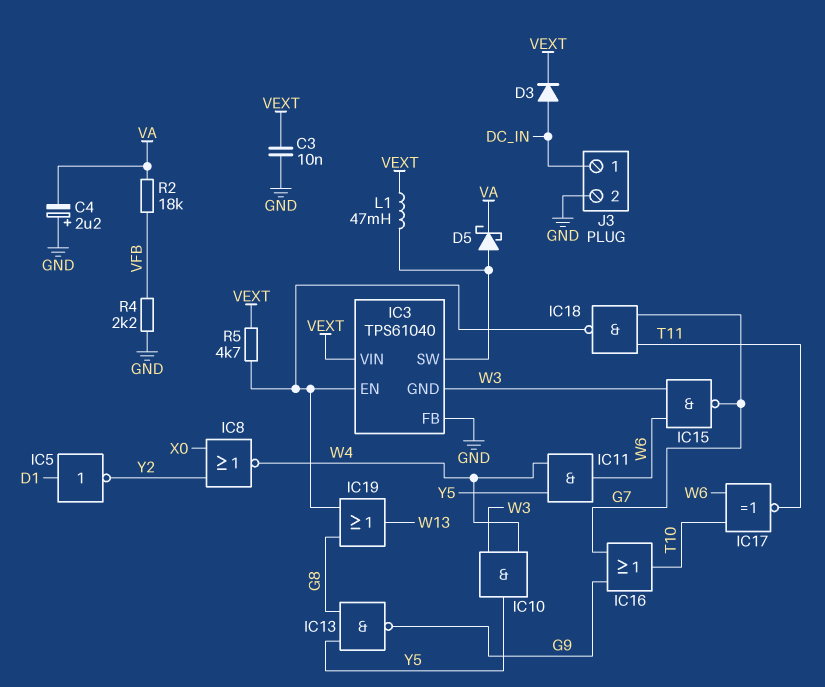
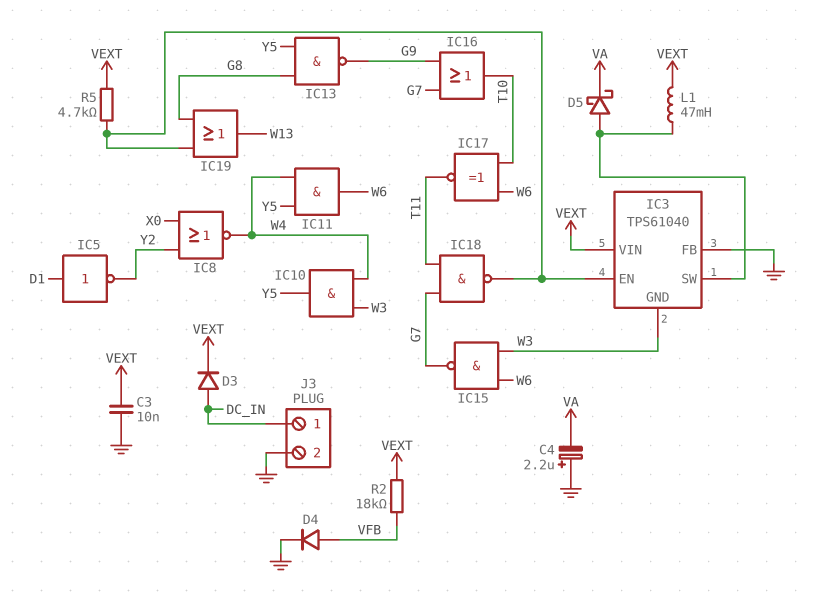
D4: none -> diode (A VFB, K GND)
R2: 18k (VA, VFB) -> 18k (VEXT, VFB)
R4: 2.2k (GND, VFB) -> none

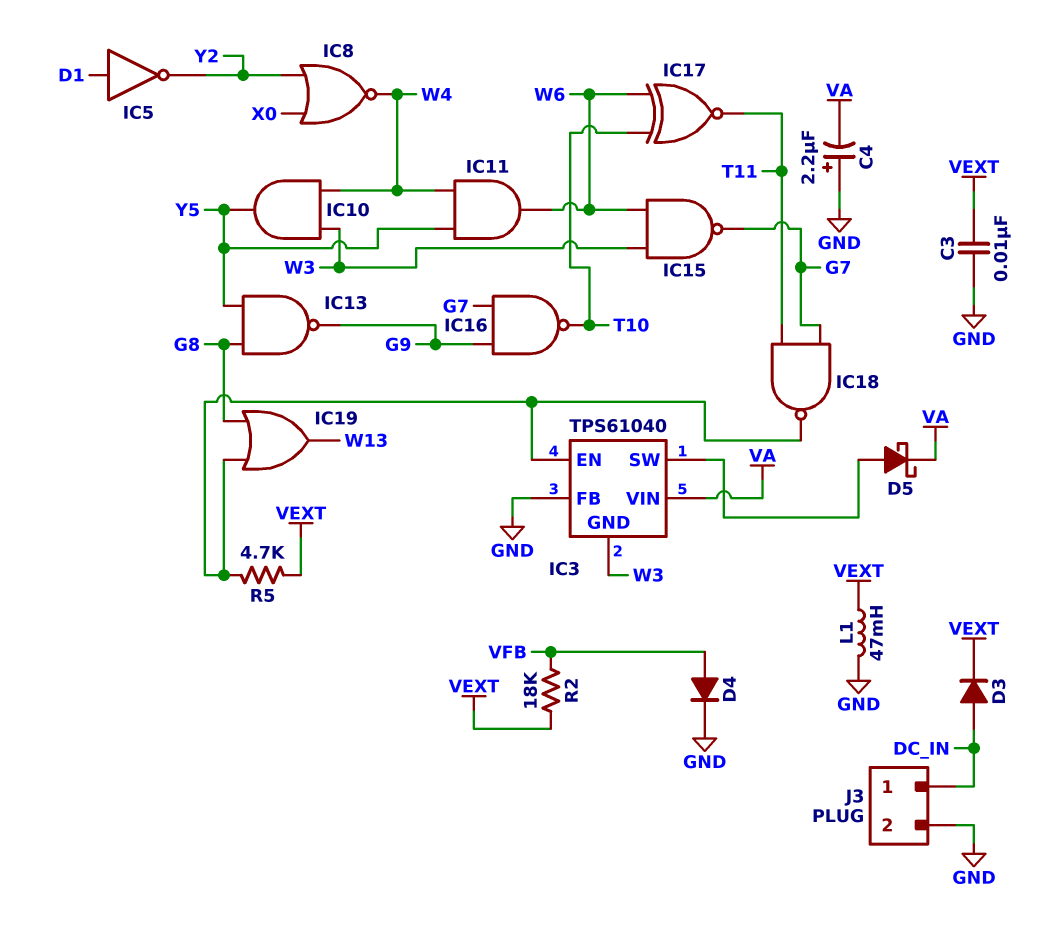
IC3 pin VIN: VEXT -> VA
IC16: OR (in G7, in G9, out T10) -> NAND (in G7, in G9, out T10)
L1: 47mH (IC3/SW, VEXT) -> 47mH (GND, VEXT)

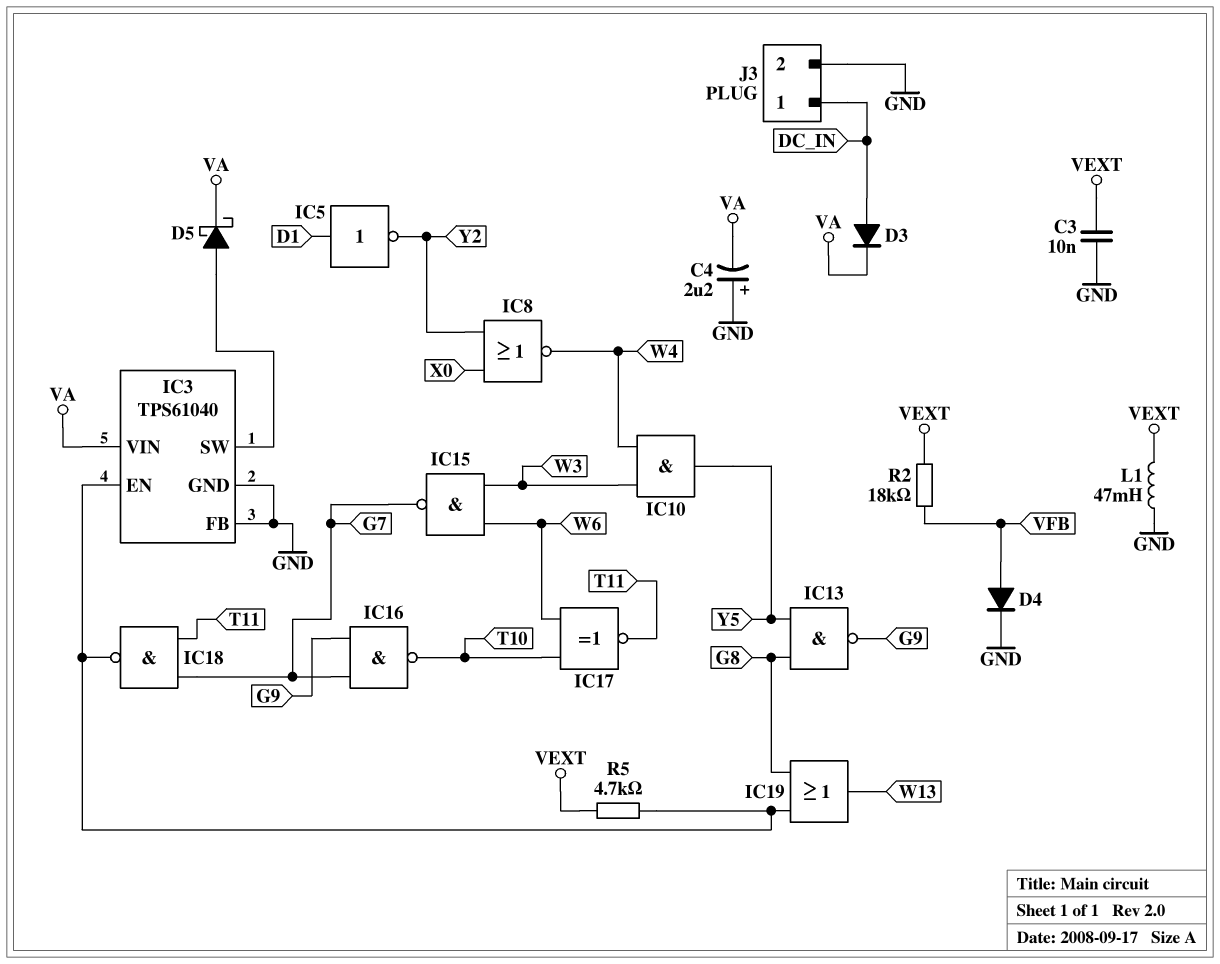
D3: diode (A DC_IN, K VEXT) -> diode (A DC_IN, K VA)
IC3 pin GND: W3 -> GND
IC11: AND (in W4, in Y5, out W6) -> none

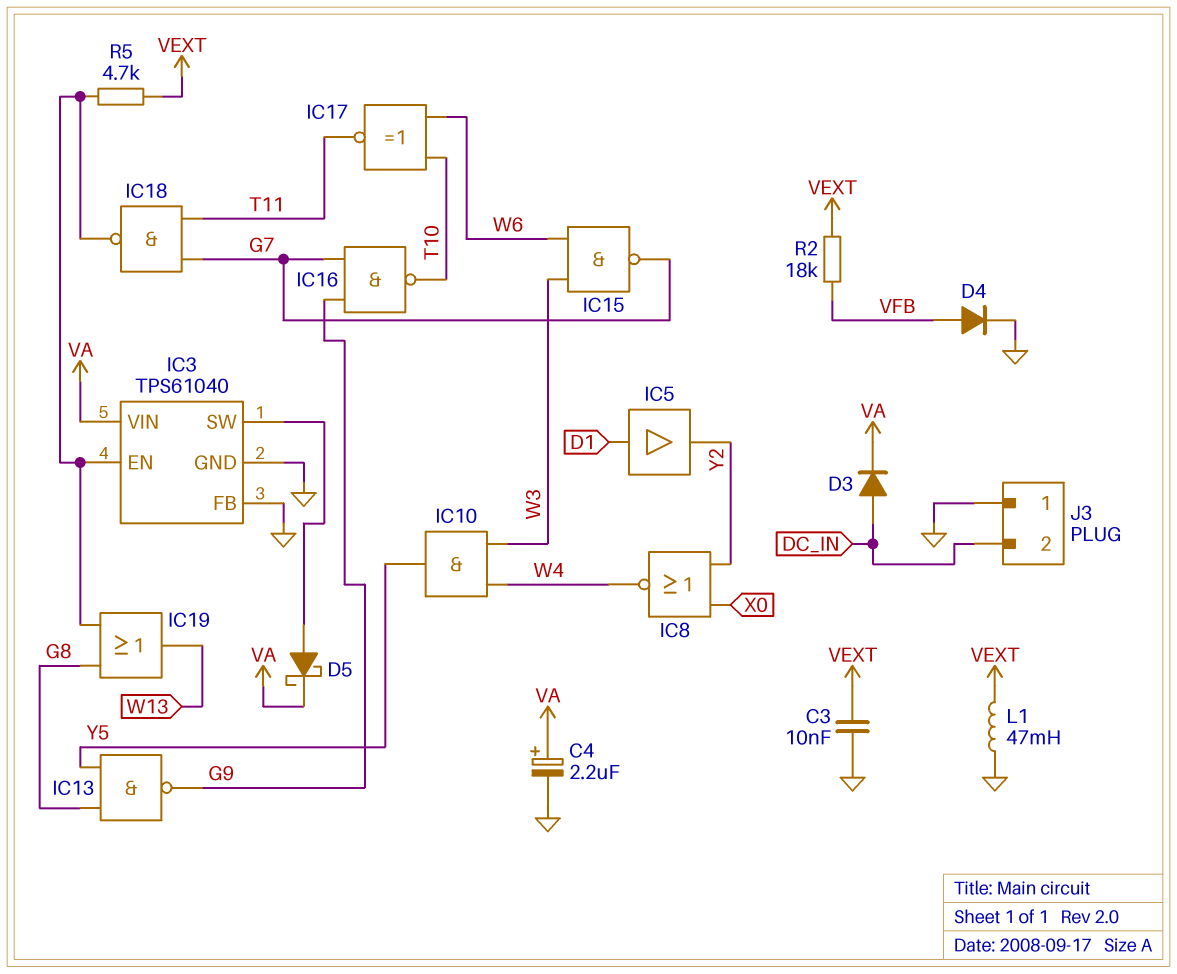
C4: 2.2uF (plus GND, minus VA) -> 2.2uF (plus VA, minus GND)
IC5: NOT (in D1, out Y2) -> buffer (in D1, out Y2)
J3 pin 1: DC_IN -> GND
J3 pin 2: GND -> DC_IN

